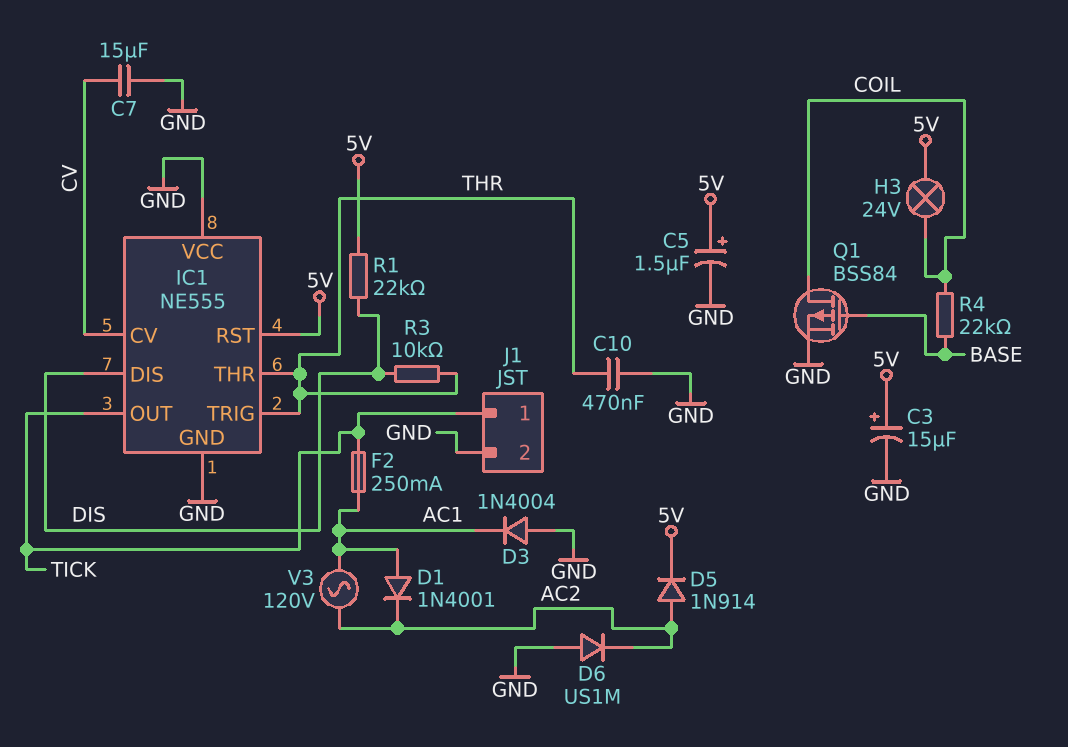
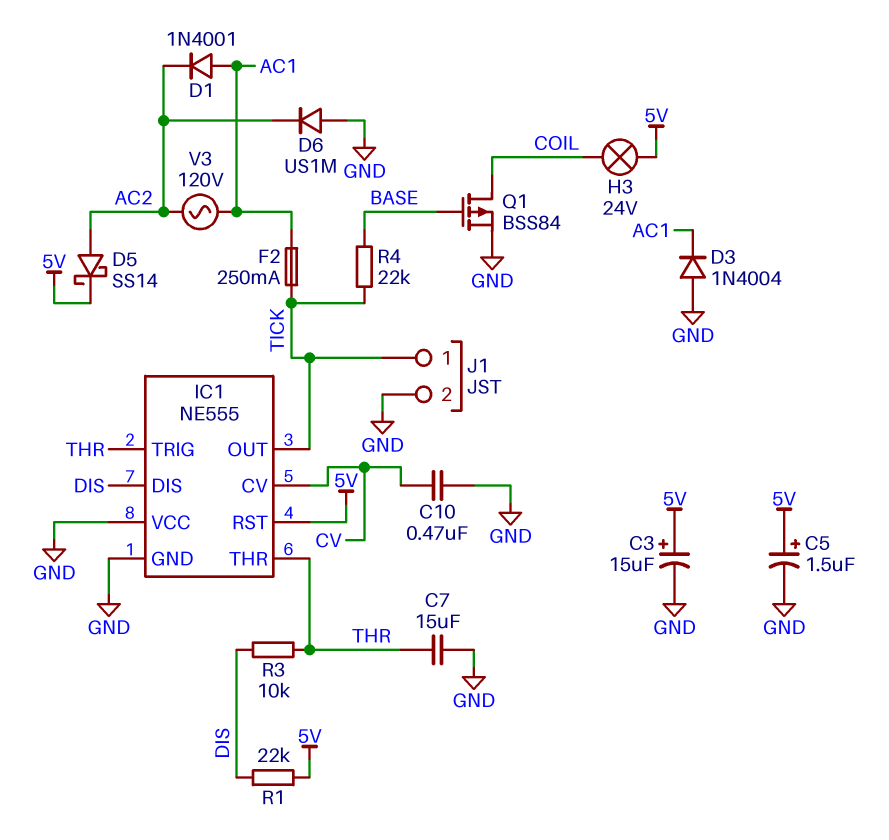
C7: 15uF (CV, GND) -> 15uF (GND, THR)
C10: 470nF (GND, THR) -> 470nF (CV, GND)
D5: diode 1N914 (A AC2, K 5V) -> schottky SS14 (A AC2, K 5V)
R4: 22k (BASE, COIL) -> 22k (BASE, TICK)

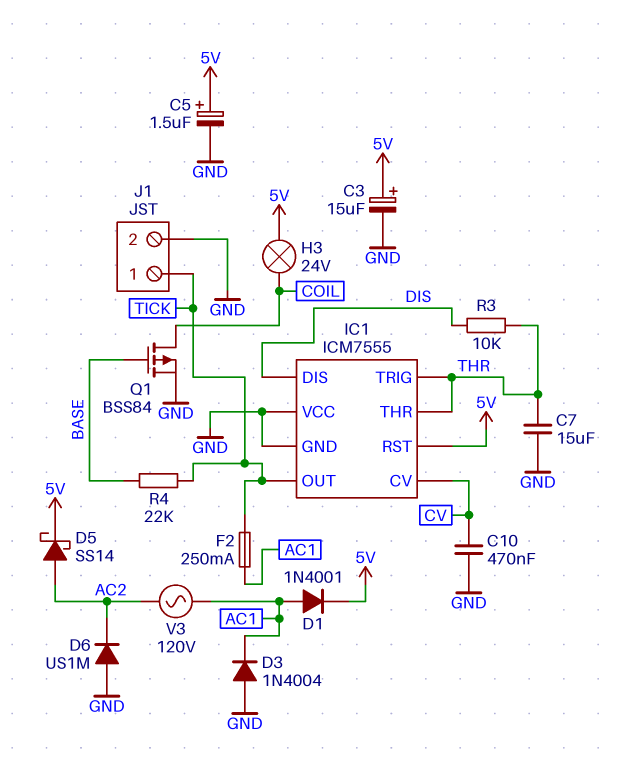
D1: diode 1N4001 (A AC1, K AC2) -> diode 1N4001 (A AC1, K 5V)
IC1: NE555 -> ICM7555
R1: 22k (5V, DIS) -> none

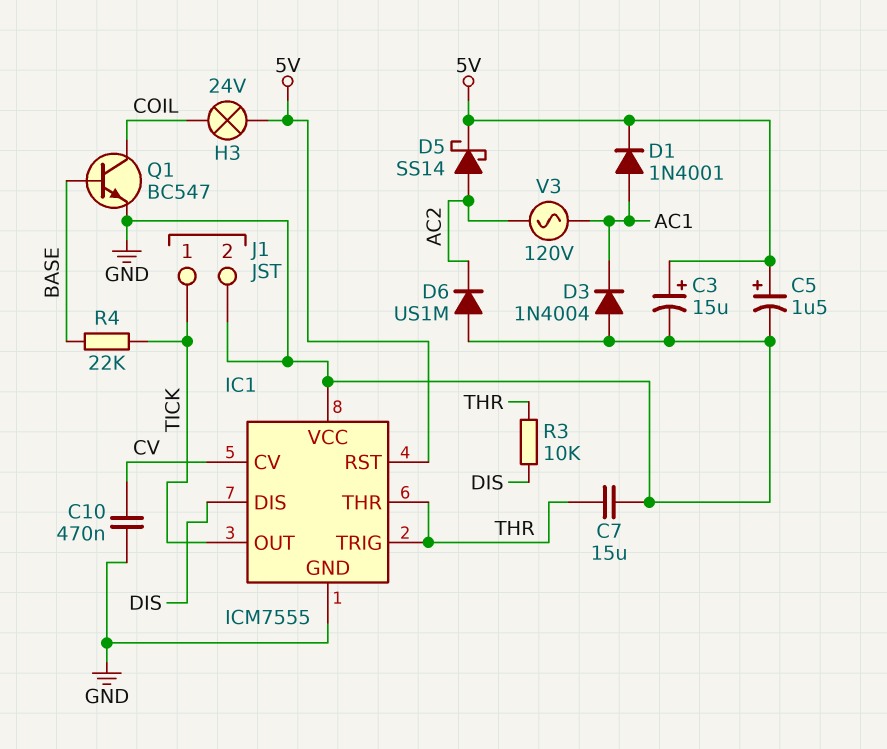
F2: 250mA (AC1, TICK) -> none
Q1: PMOS BSS84 (G BASE, D COIL, S GND) -> NPN BC547 (B BASE, C COIL, E GND)

